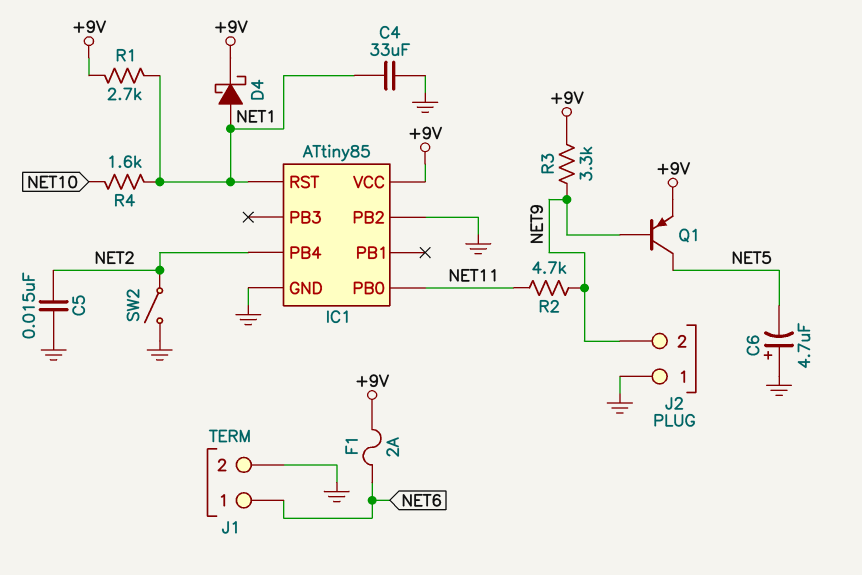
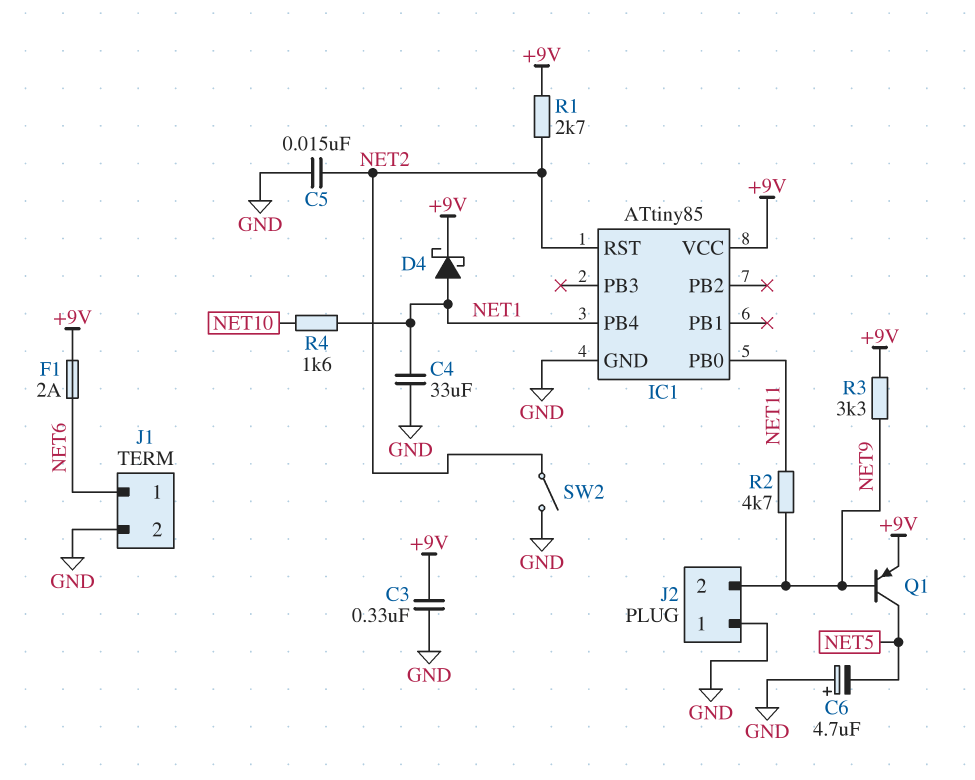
C3: none -> 330nF (+9V, GND)
IC1 pin PB2: GND -> none
IC1 pin PB4: NET2 -> NET1
IC1 pin RST: NET1 -> NET2
R1: 2.7k (+9V, NET1) -> 2.7k (+9V, NET2)

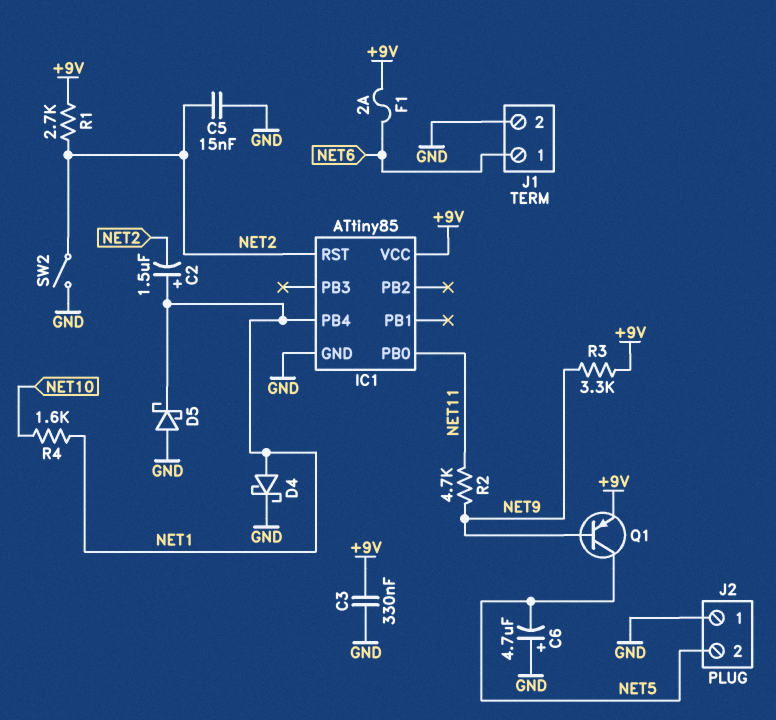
C2: none -> 1.5uF (plus NET1, minus NET2)
C4: 33uF (GND, NET1) -> none
D4: schottky (A NET1, K +9V) -> schottky (A NET1, K GND)
D5: none -> schottky (A GND, K NET1)
J2 pin 2: NET9 -> NET5

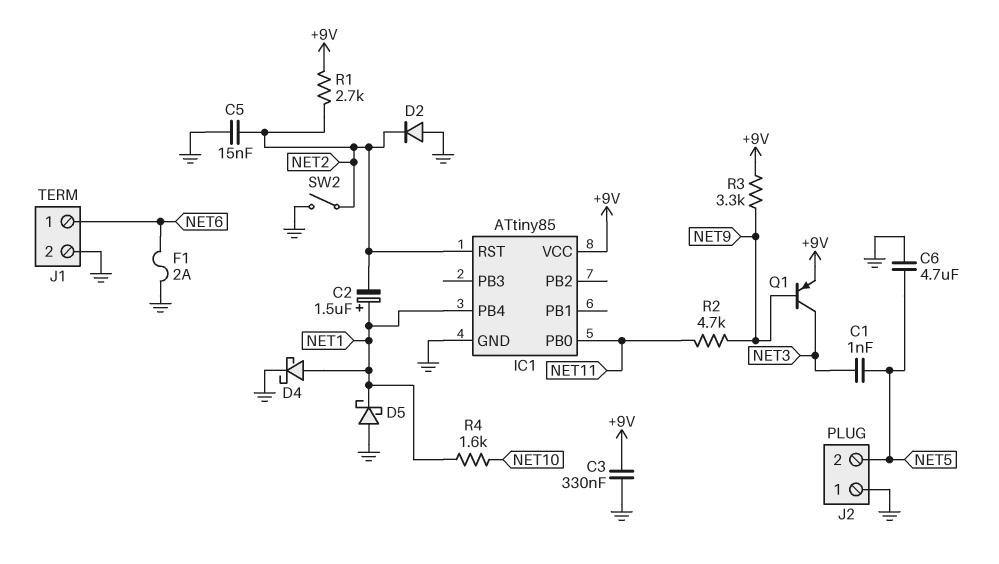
C1: none -> 1nF (NET3, NET5)
C6: 4.7uF (plus GND, minus NET5) -> 4.7uF (GND, NET5)
D2: none -> diode (A GND, K NET2)
F1: 2A (+9V, NET6) -> 2A (GND, NET6)
Q1: PNP (B NET9, C NET5, E +9V) -> PNP (B NET9, C NET3, E +9V)

